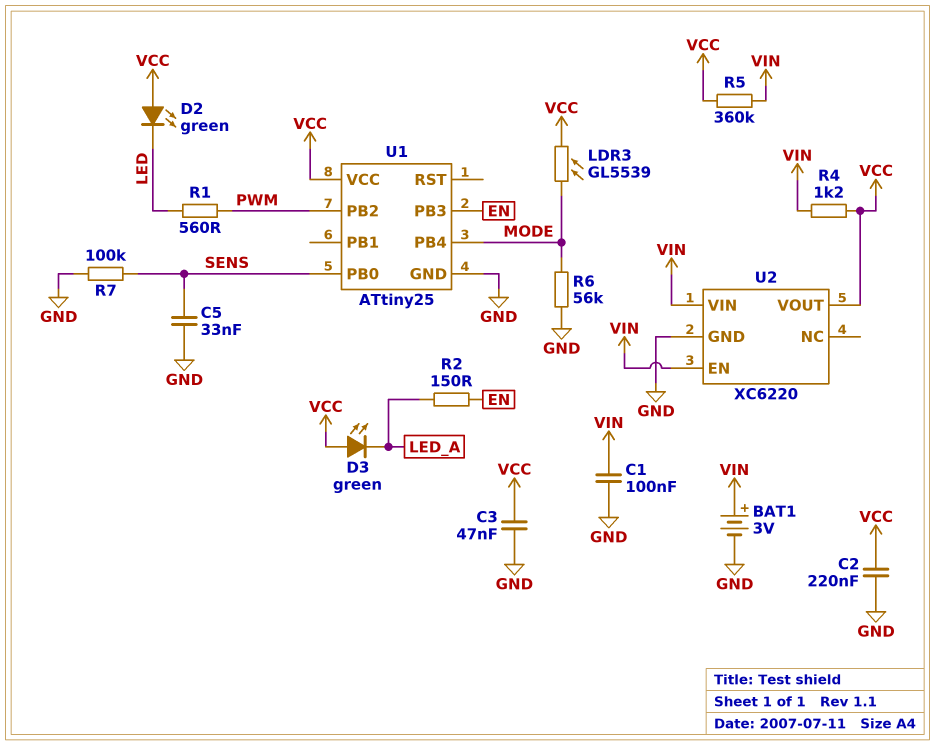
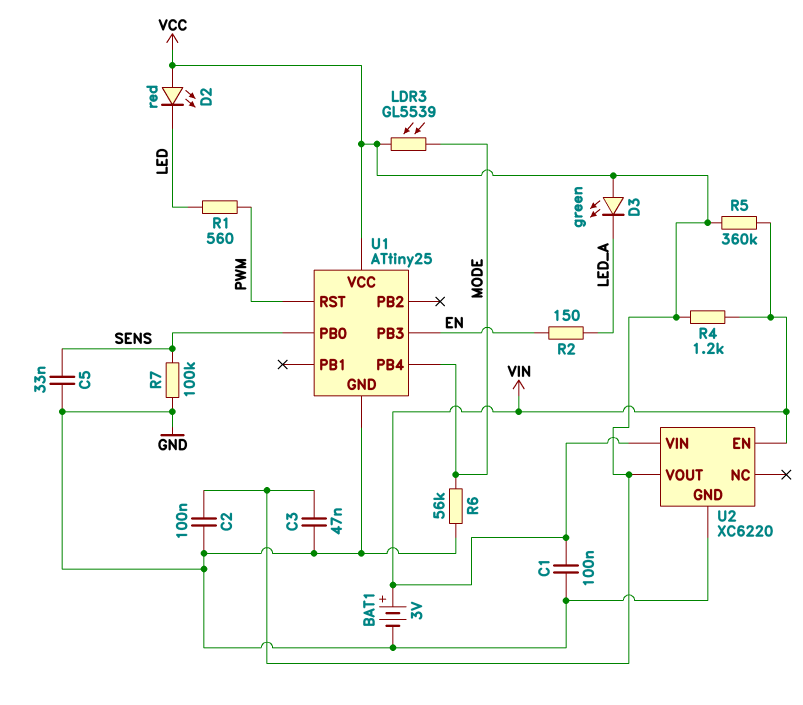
C2: 220nF (GND, VCC) -> 100nF (GND, VCC)
D2: LED green (A VCC, K LED) -> LED red (A VCC, K LED)
U1 pin PB2: PWM -> none
U1 pin RST: none -> PWM

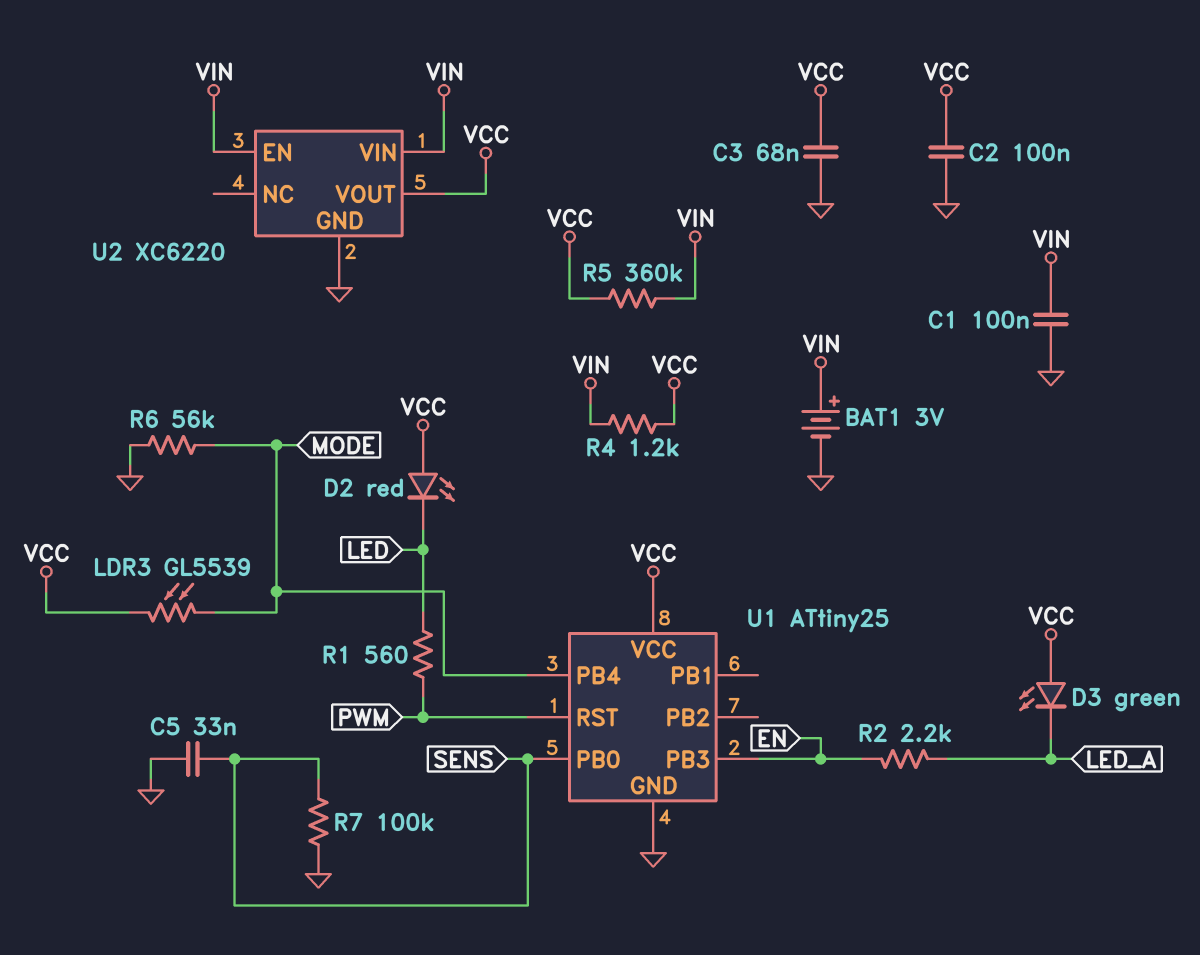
C3: 47nF (GND, VCC) -> 68nF (GND, VCC)
R2: 150 (EN, LED_A) -> 2.2k (EN, LED_A)

